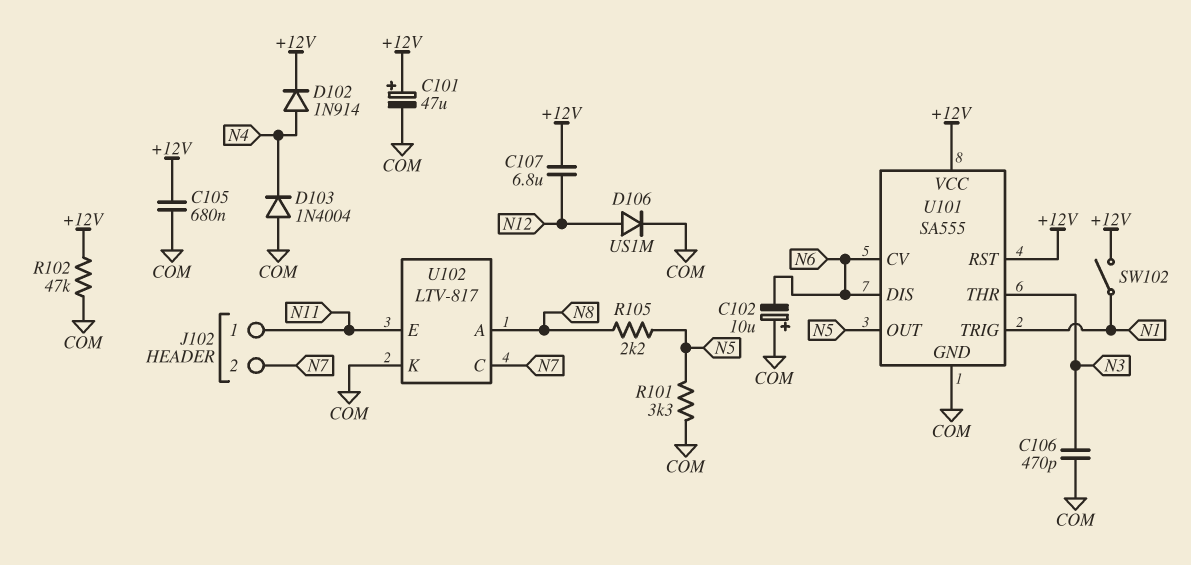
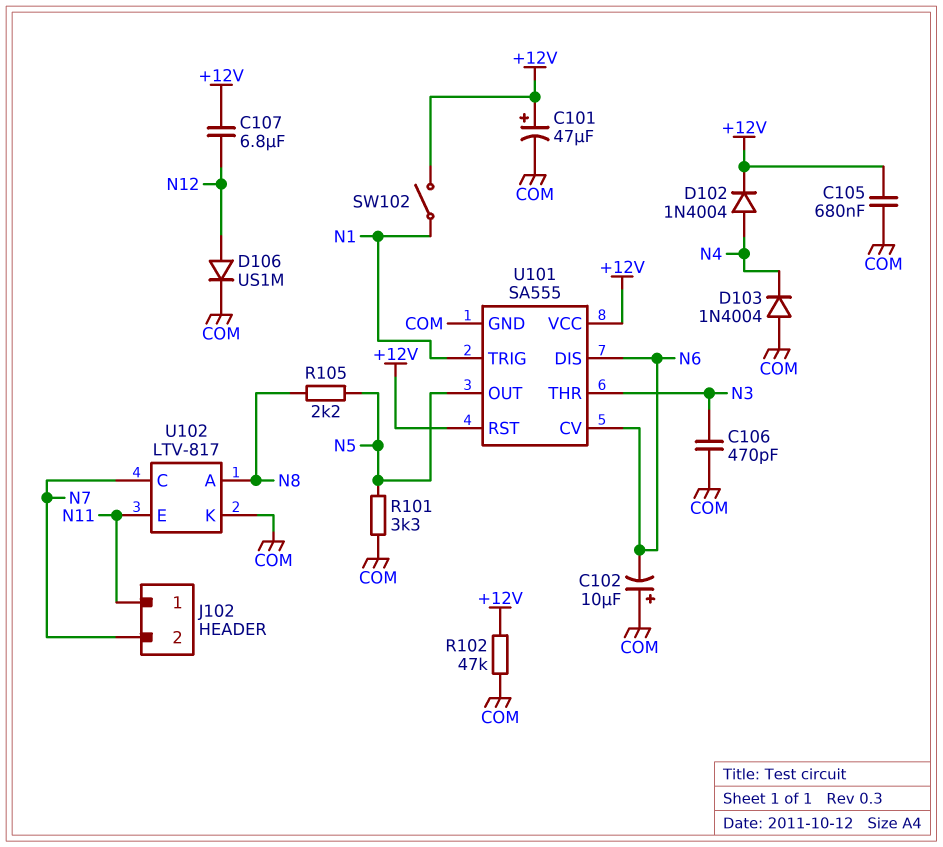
D102: diode 1N914 (A N4, K +12V) -> diode 1N4004 (A N4, K +12V)

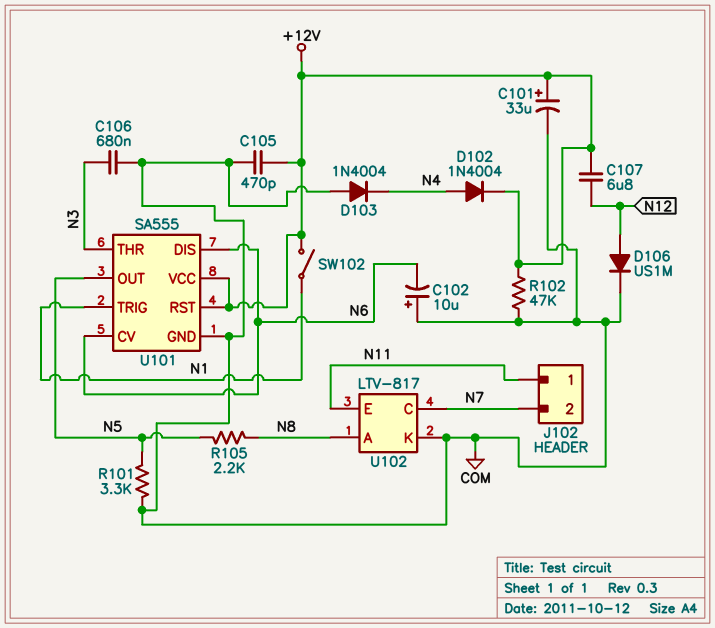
C101: 47uF (plus +12V, minus COM) -> 33uF (plus +12V, minus COM)
C105: 680nF (+12V, COM) -> 470pF (+12V, COM)
C106: 470pF (COM, N3) -> 680nF (COM, N3)

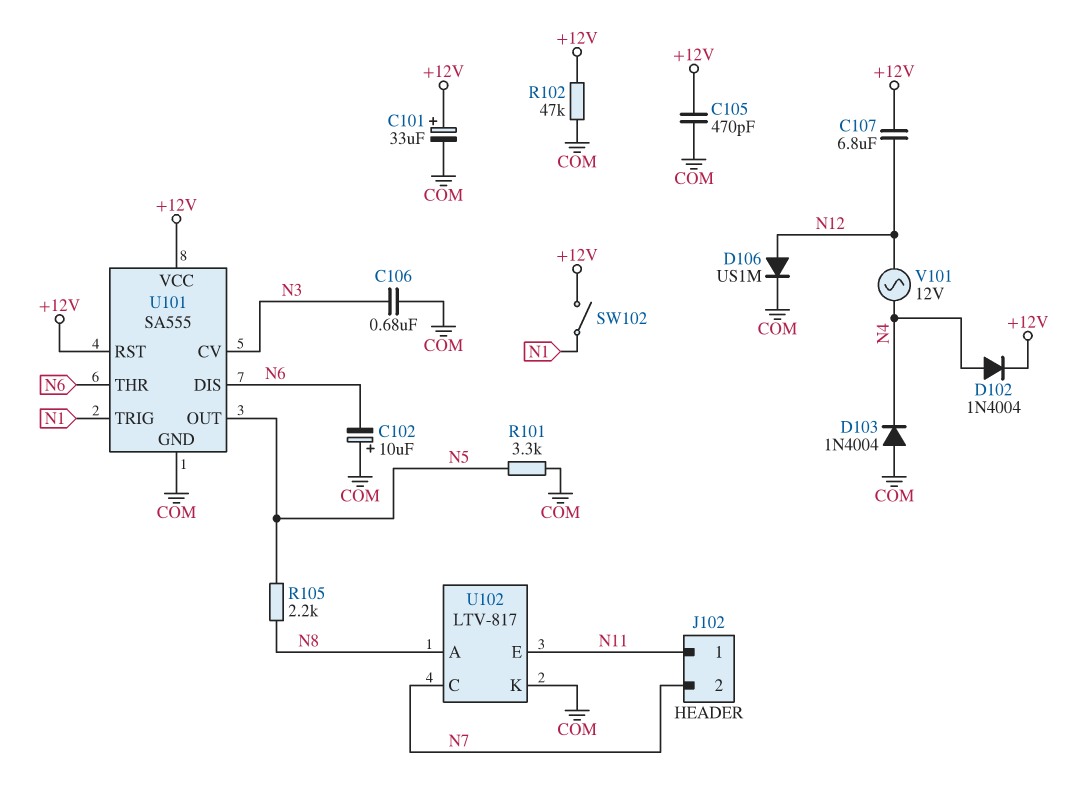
U101 pin CV: N6 -> N3
U101 pin THR: N3 -> N6
V101: none -> AC 12V (N4, N12)

